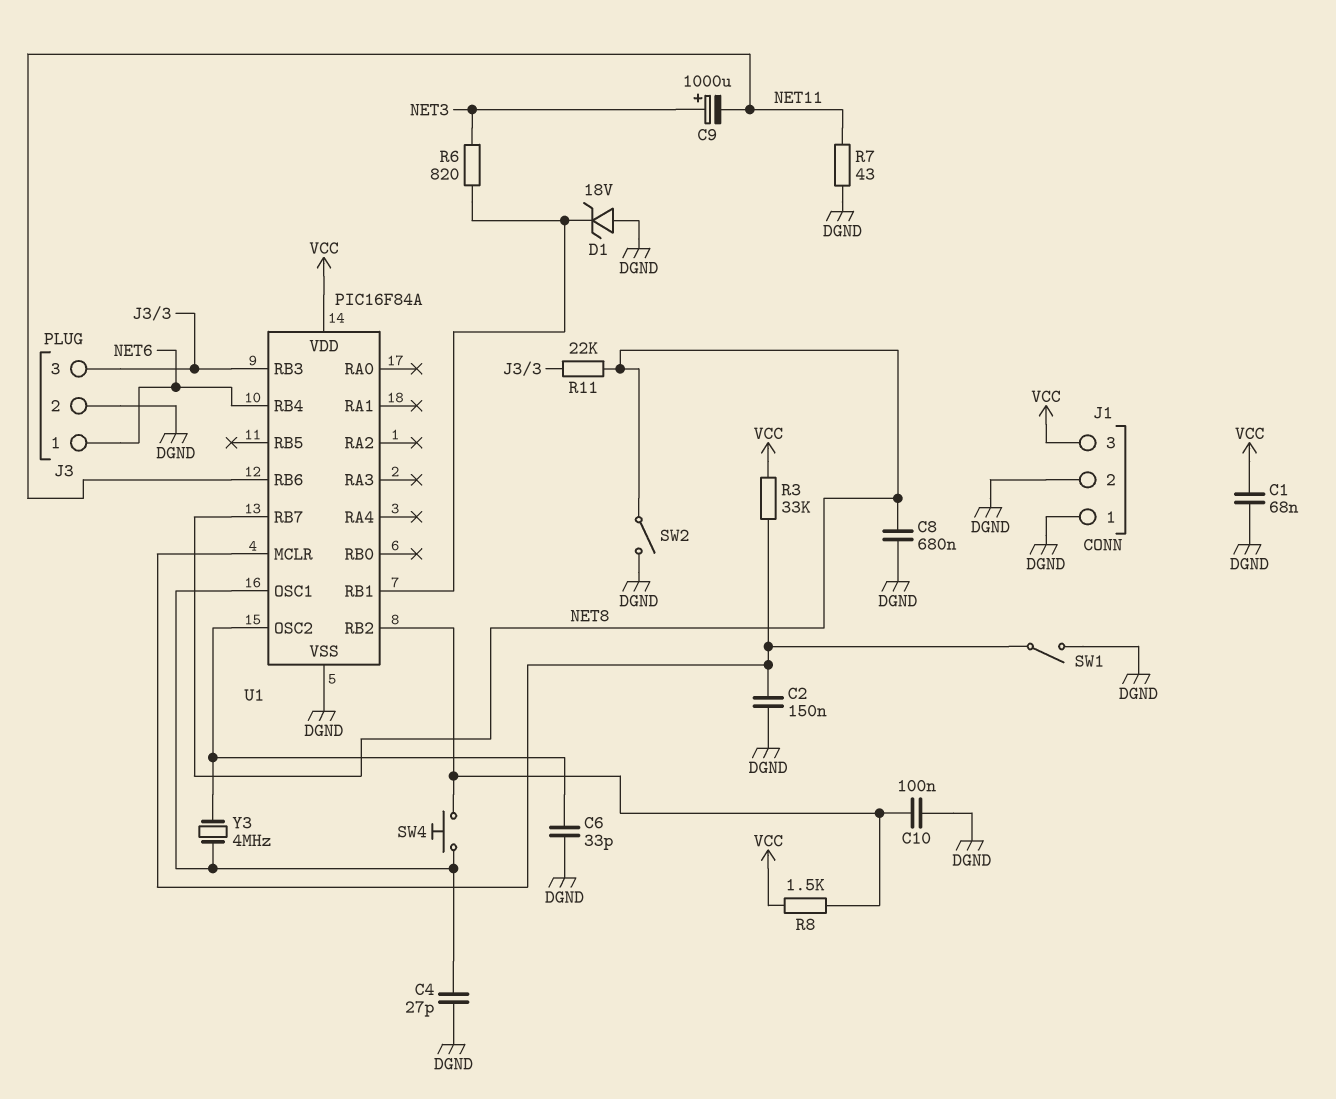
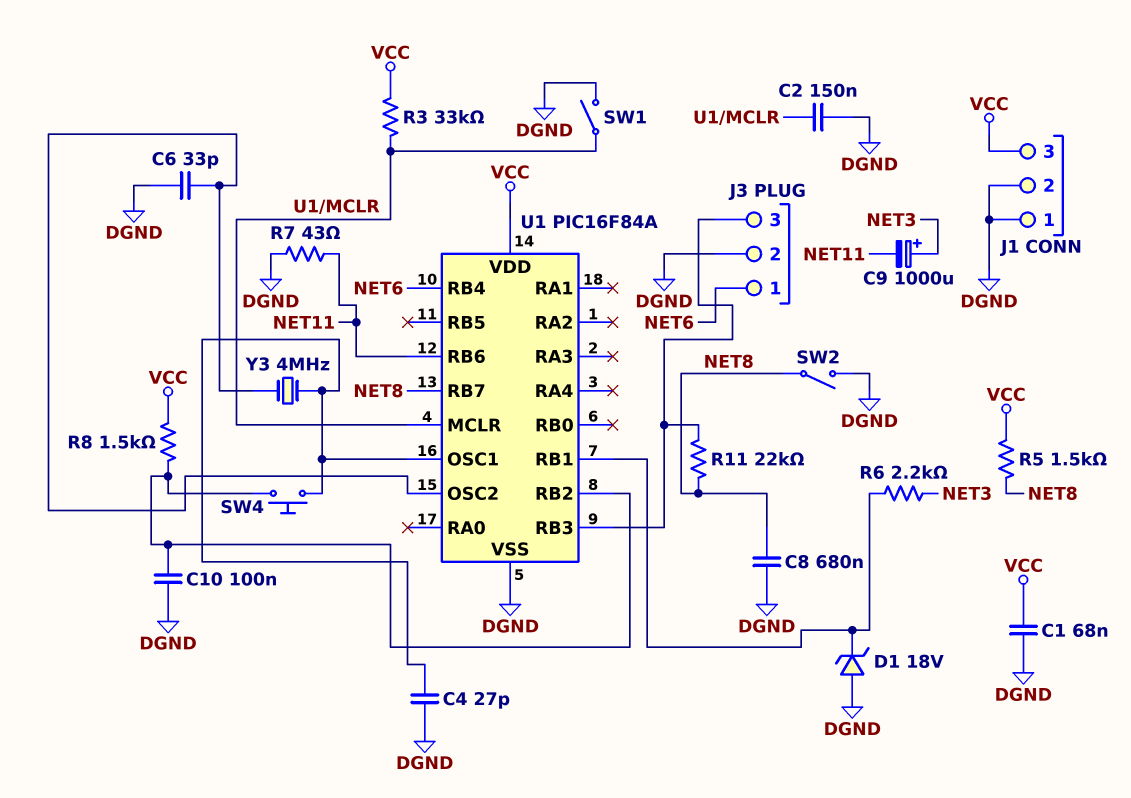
R5: none -> 1.5k (NET8, VCC)
R6: 820 (NET3, U1/RB1) -> 2.2k (NET3, U1/RB1)

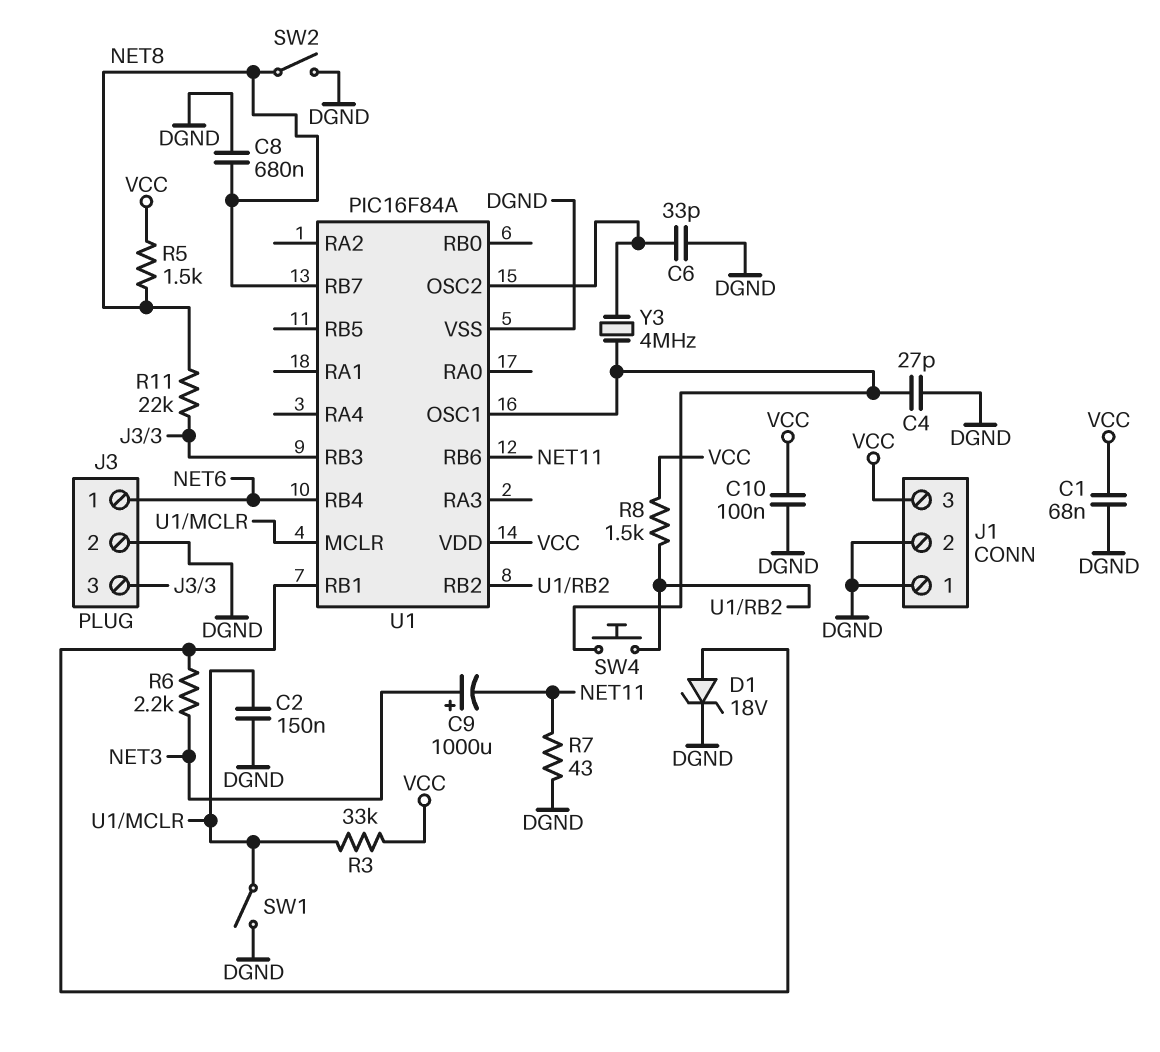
C10: 100nF (DGND, U1/RB2) -> 100nF (DGND, VCC)
D1: zener 18V (A DGND, K U1/RB1) -> zener 18V (A U1/RB1, K DGND)

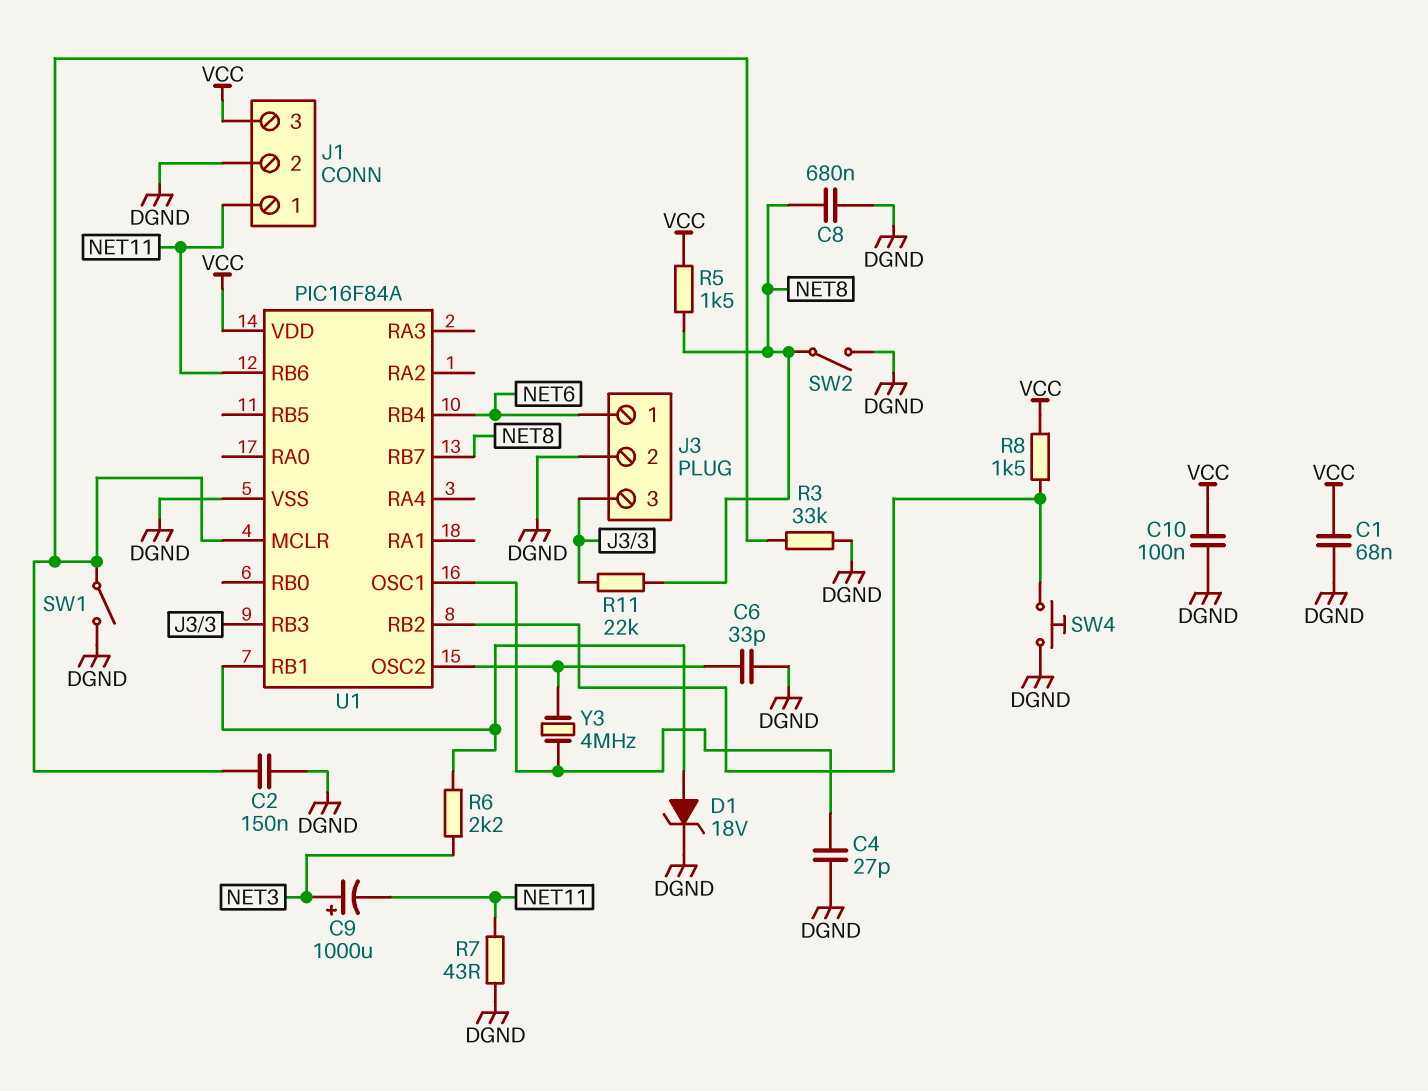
J1 pin 1: DGND -> NET11
R3: 33k (U1/MCLR, VCC) -> 33k (DGND, U1/MCLR)
SW4: button (U1/OSC1, U1/RB2) -> button (DGND, U1/RB2)

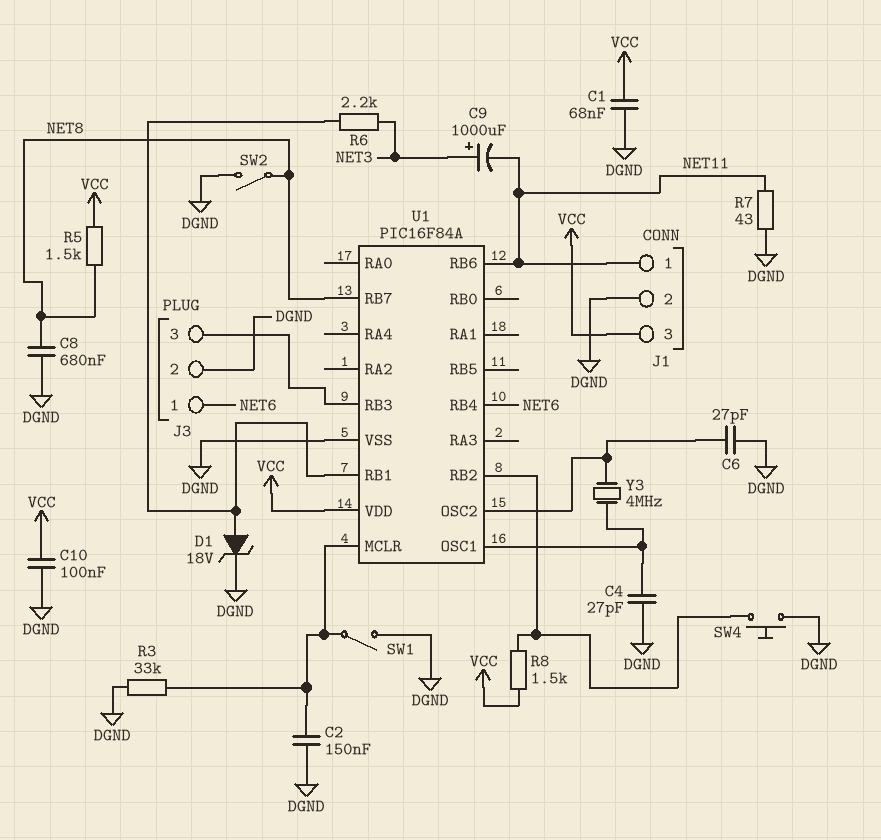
C6: 33pF (DGND, U1/OSC2) -> 27pF (DGND, U1/OSC2)
R11: 22k (J3/3, NET8) -> none

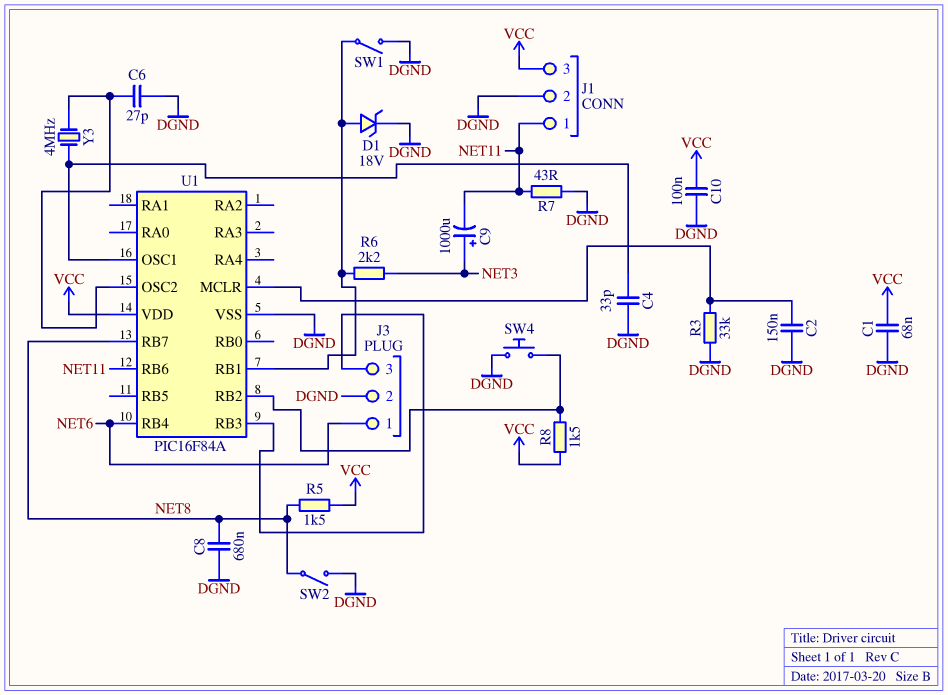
C4: 27pF (DGND, U1/OSC1) -> 33pF (DGND, U1/OSC1)
SW1: switch (DGND, U1/MCLR) -> switch (DGND, U1/RB1)

